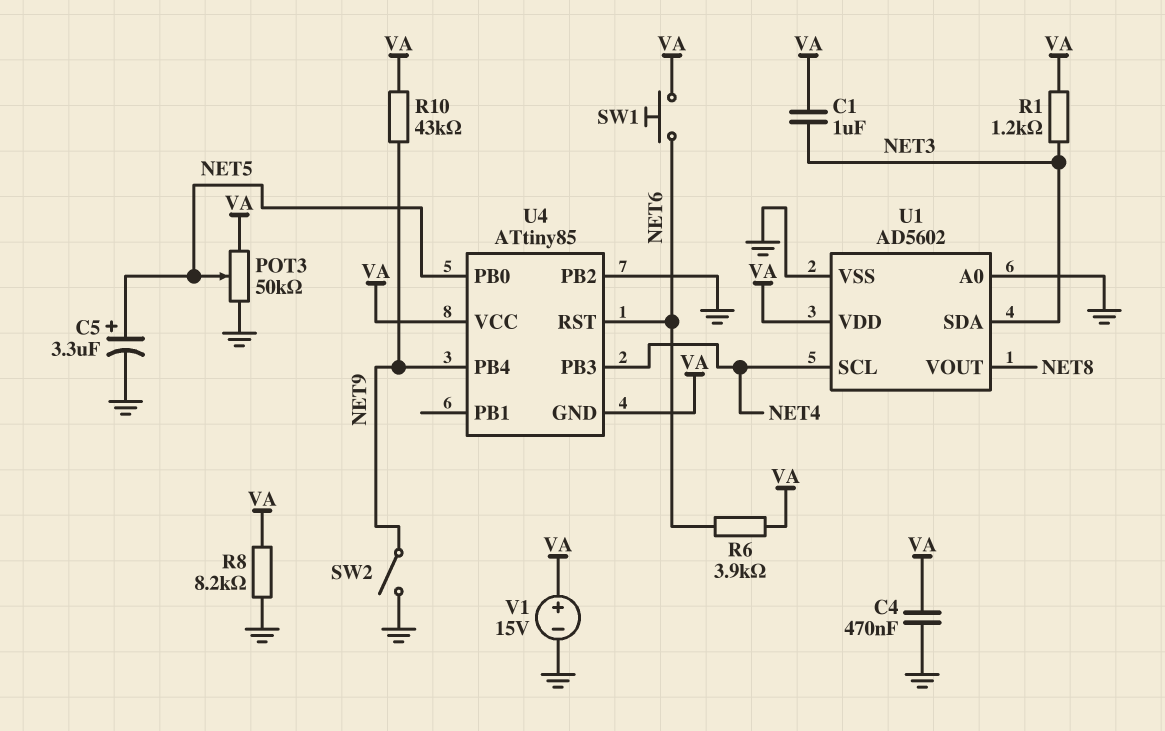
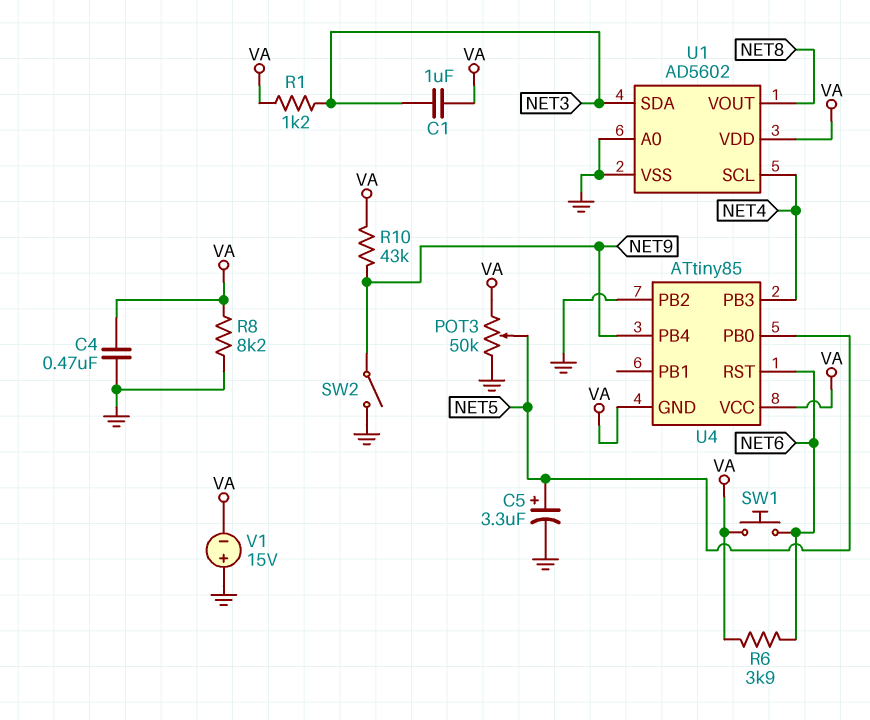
V1: 15V (plus VA, minus GND) -> 15V (plus GND, minus VA)

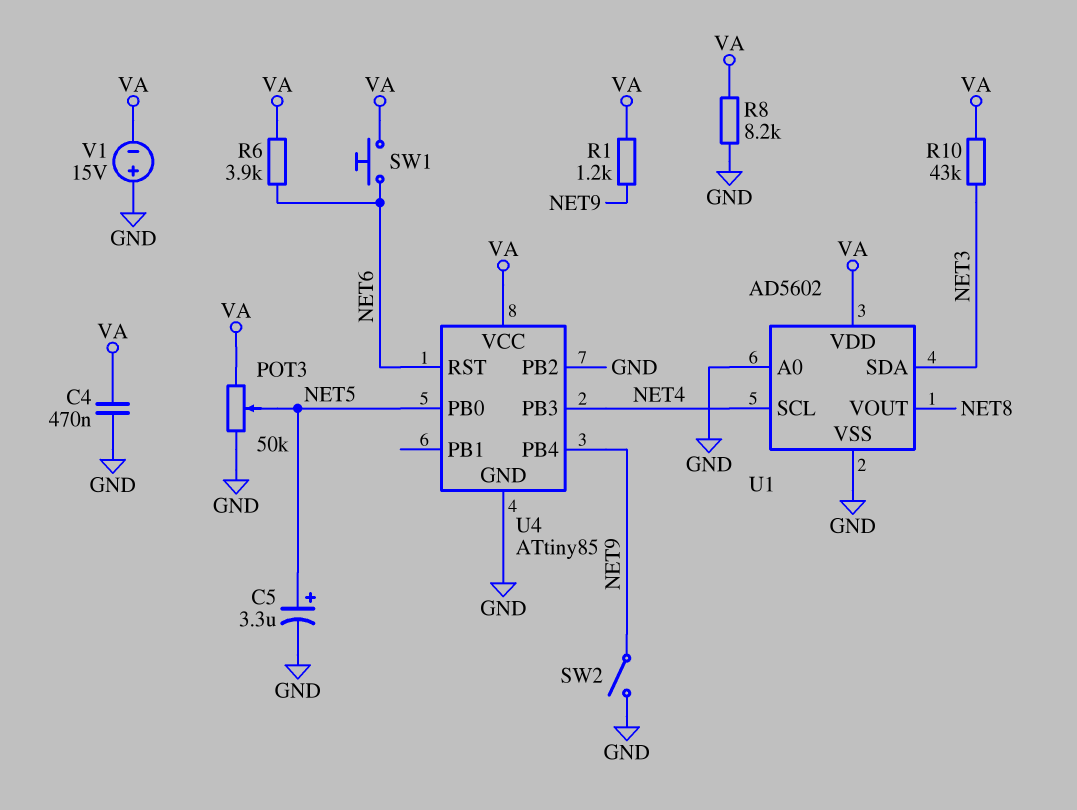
C1: 1uF (NET3, VA) -> none
R1: 1.2k (NET3, VA) -> 1.2k (NET9, VA)
R10: 43k (NET9, VA) -> 43k (NET3, VA)
U4 pin GND: VA -> GND

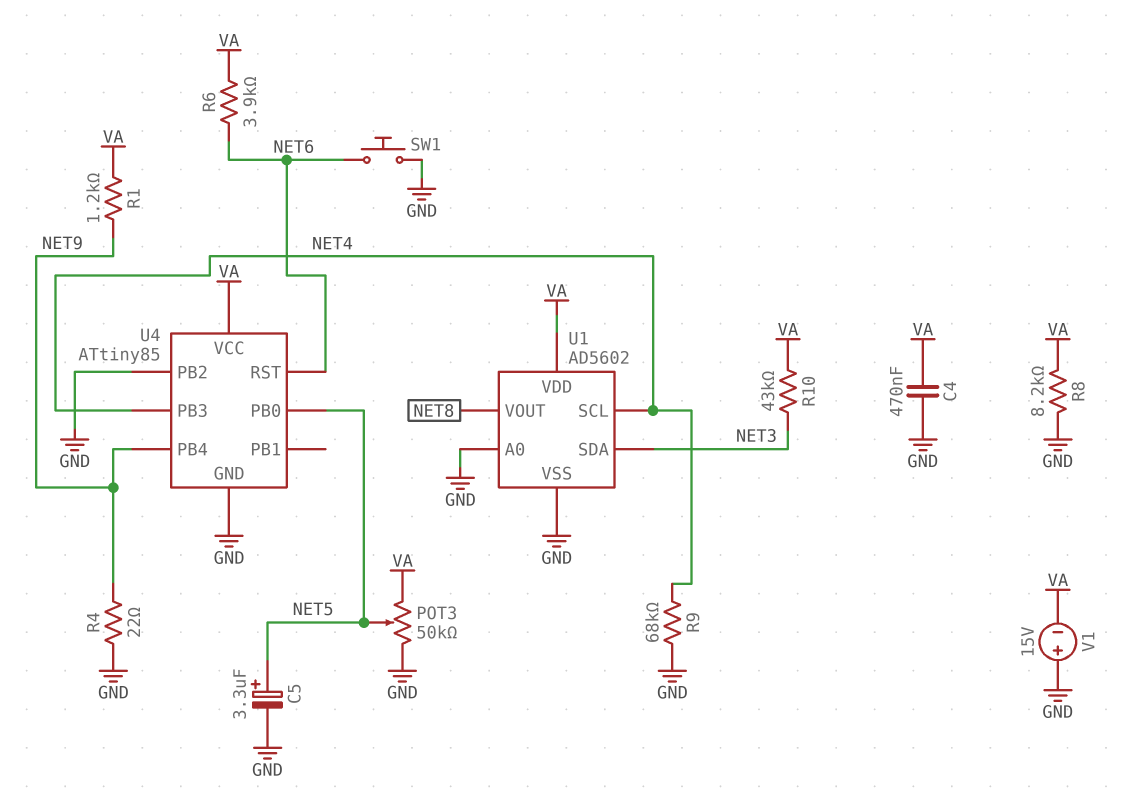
R4: none -> 22 (GND, NET9)
R9: none -> 68k (GND, NET4)
SW1: button (NET6, VA) -> button (GND, NET6)
SW2: switch (GND, NET9) -> none

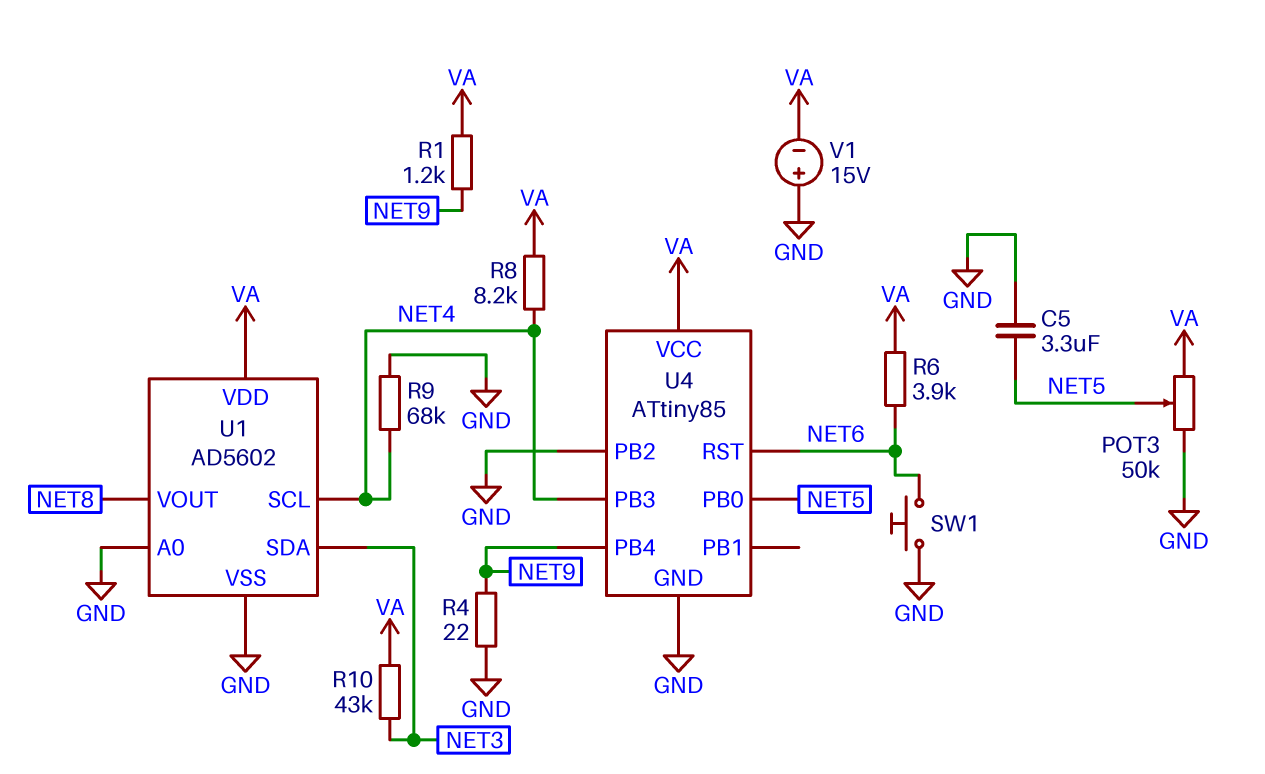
C4: 470nF (GND, VA) -> none
C5: 3.3uF (plus NET5, minus GND) -> 3.3uF (GND, NET5)
R8: 8.2k (GND, VA) -> 8.2k (NET4, VA)

